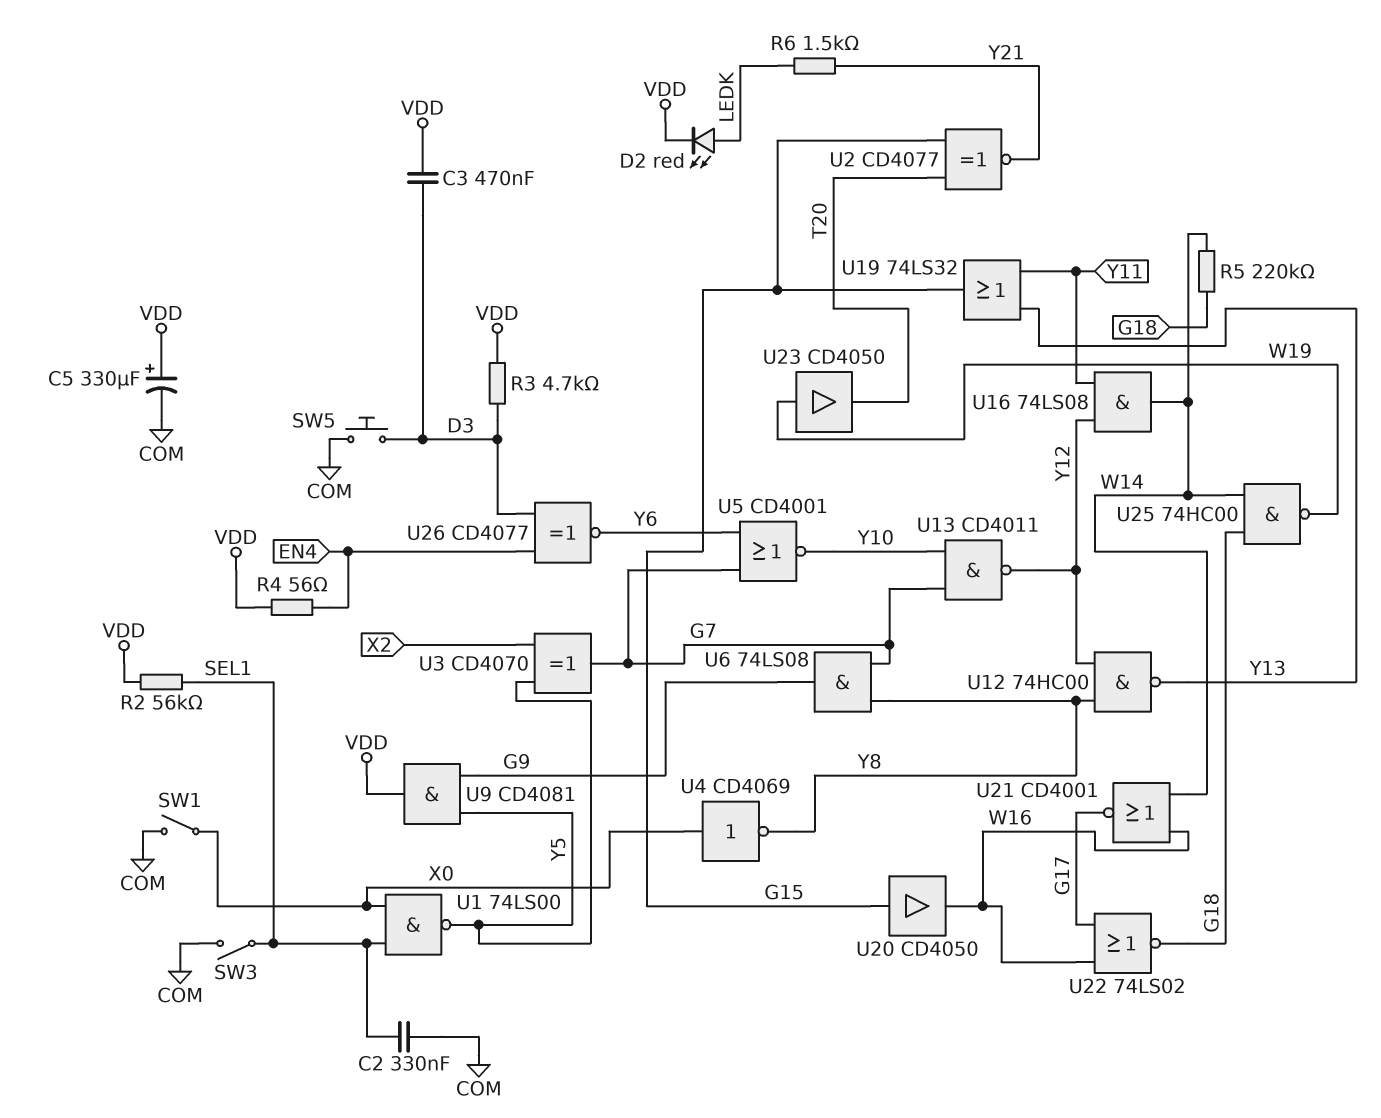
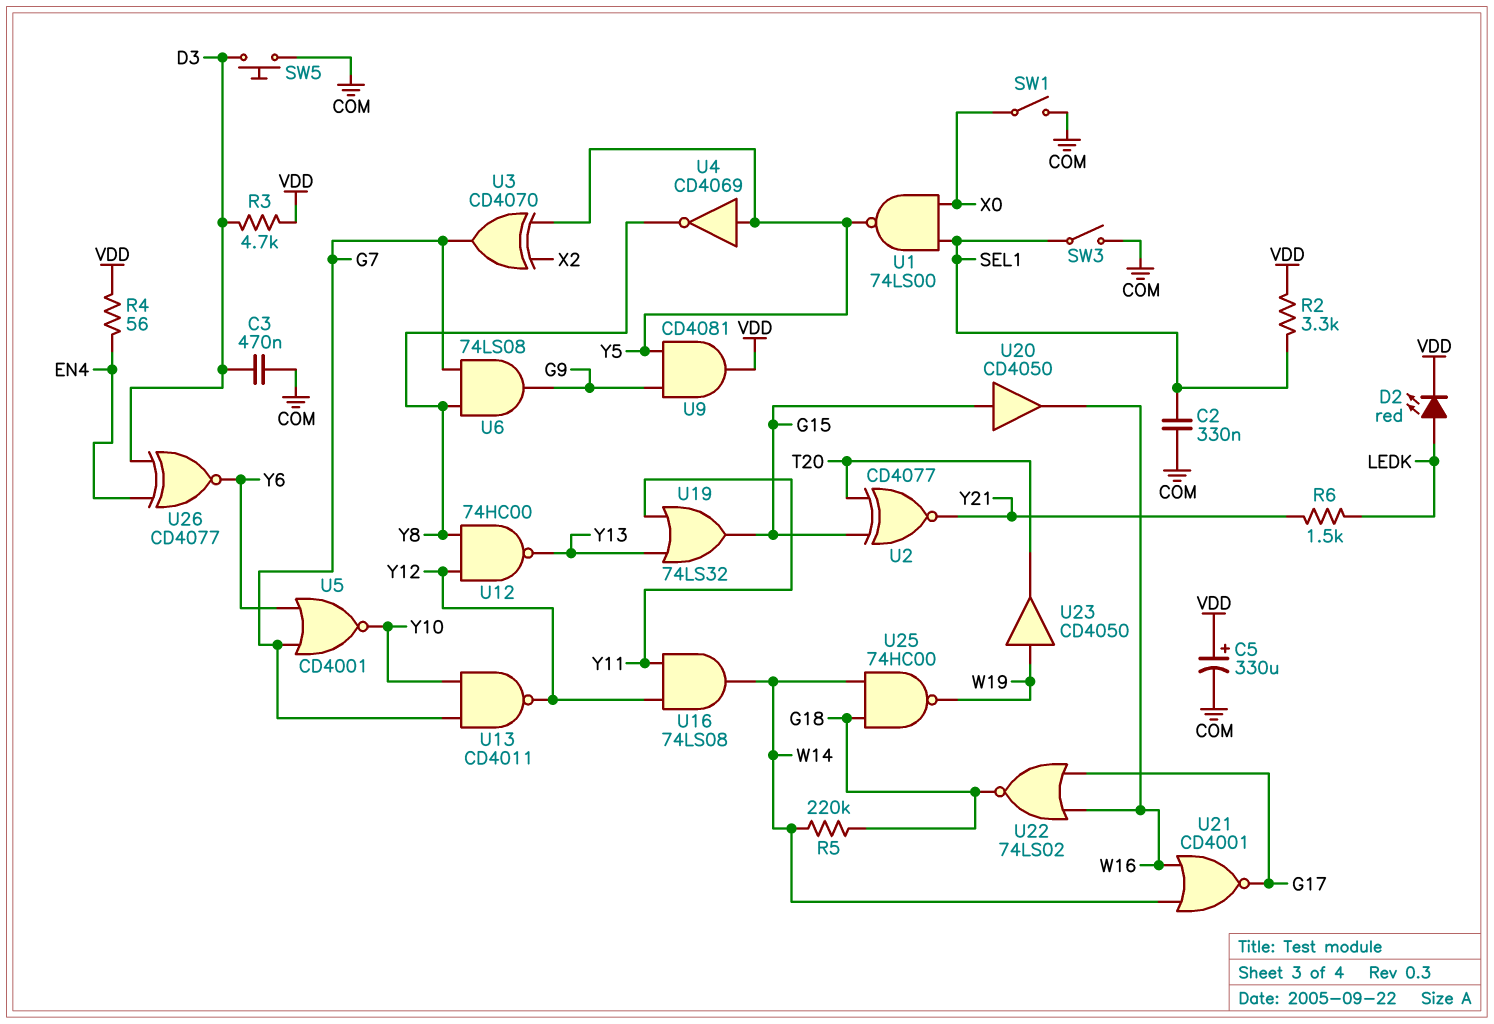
C3: 470nF (D3, VDD) -> 470nF (COM, D3)
R2: 56k (SEL1, VDD) -> 3.3k (SEL1, VDD)
U4: NOT CD4069 (in X0, out Y8) -> NOT CD4069 (in Y5, out Y8)

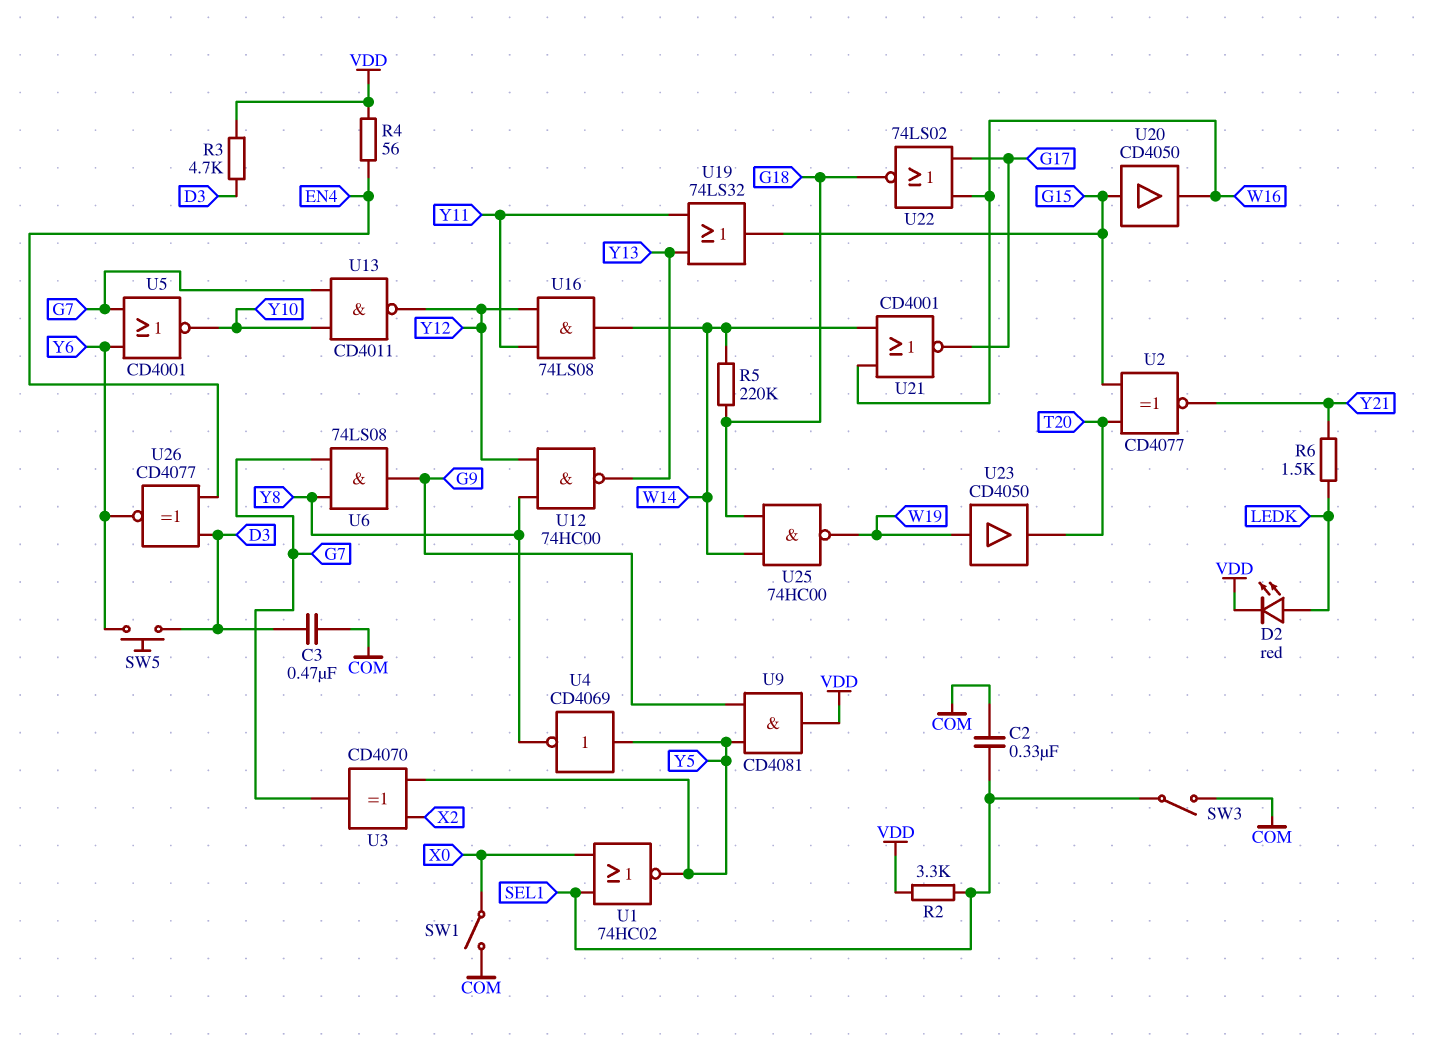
C5: 330uF (plus VDD, minus COM) -> none
SW5: button (COM, D3) -> button (D3, Y6)
U1: NAND 74LS00 (in SEL1, in X0, out Y5) -> NOR 74HC02 (in SEL1, in X0, out Y5)

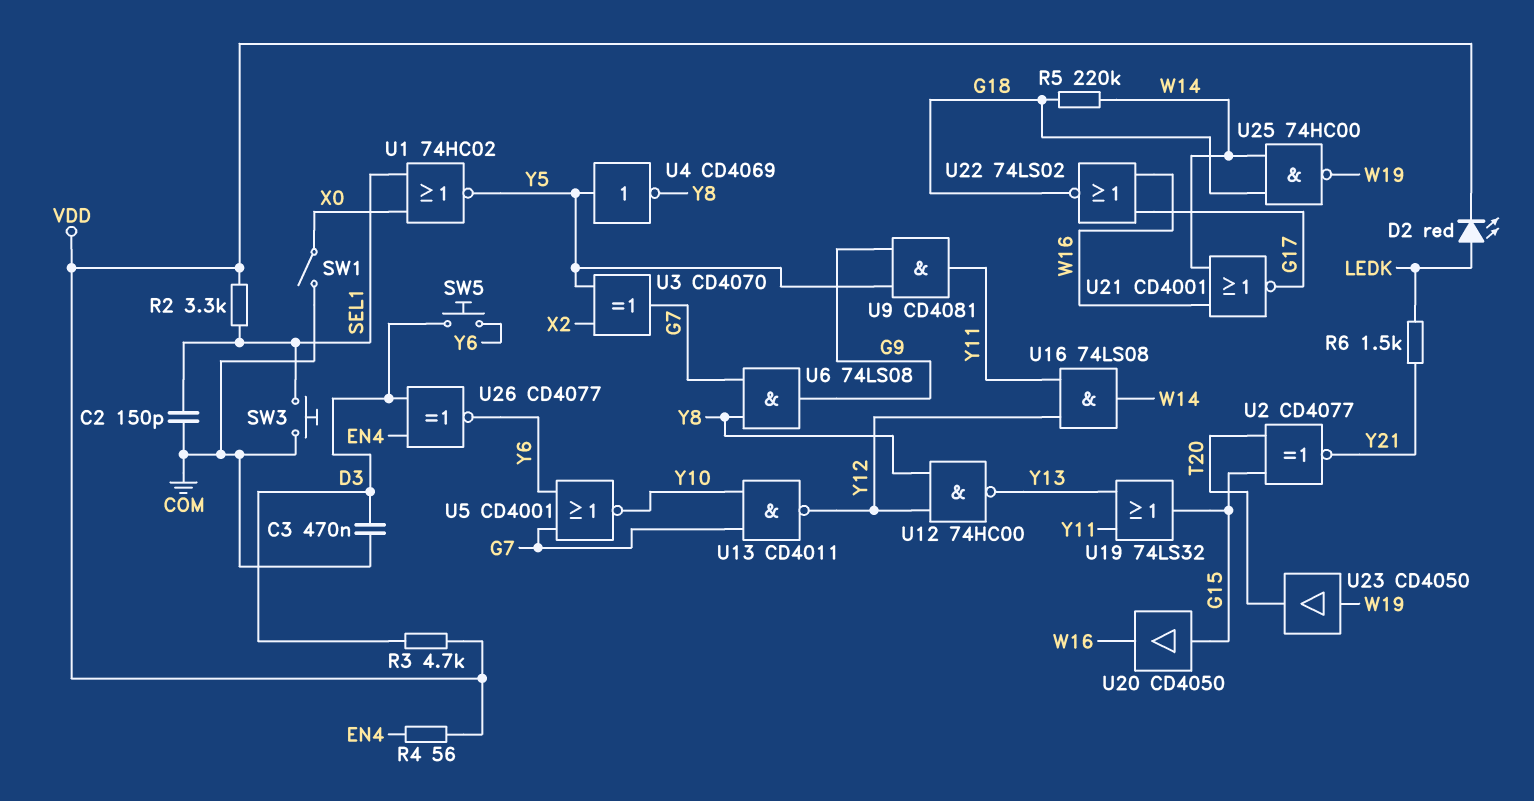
C2: 330nF (COM, SEL1) -> 150pF (COM, SEL1)
SW3: switch (COM, SEL1) -> button (COM, SEL1)
U9: AND CD4081 (in G9, in Y5, out VDD) -> AND CD4081 (in G9, in Y5, out Y11)

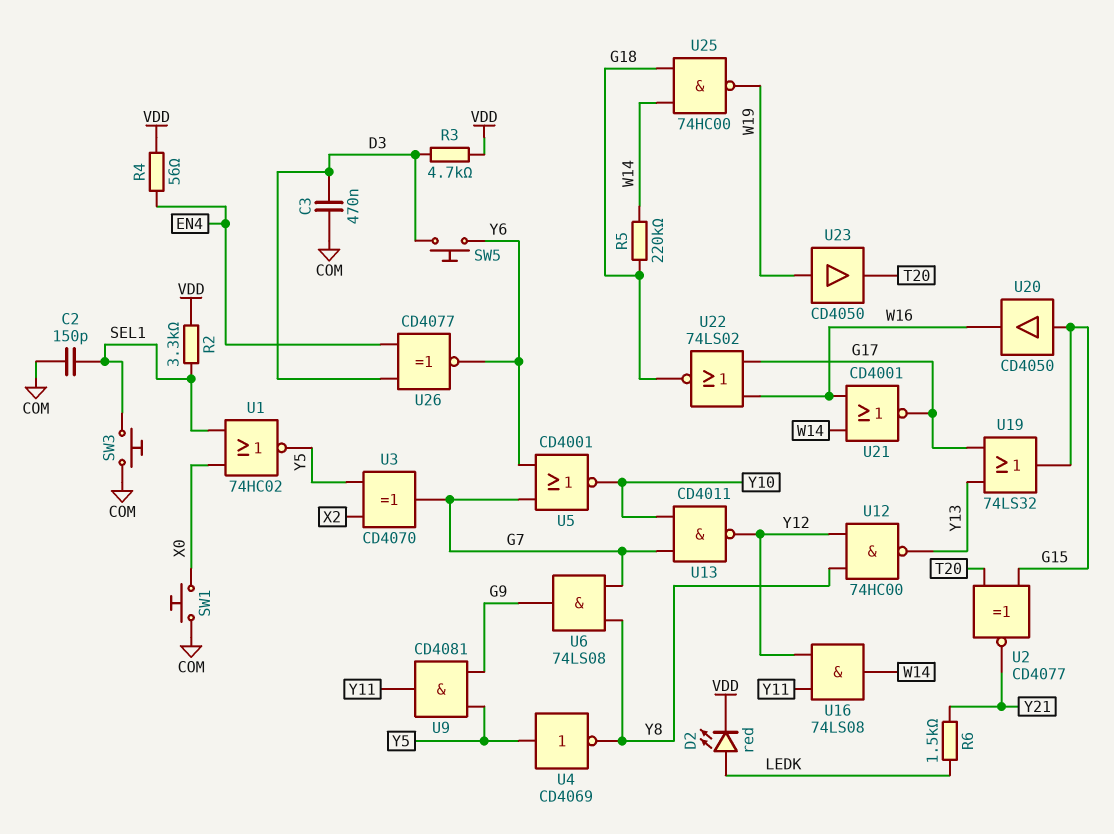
SW1: switch (COM, X0) -> button (COM, X0)
U19: OR 74LS32 (in Y11, in Y13, out G15) -> OR 74LS32 (in G17, in Y13, out G15)

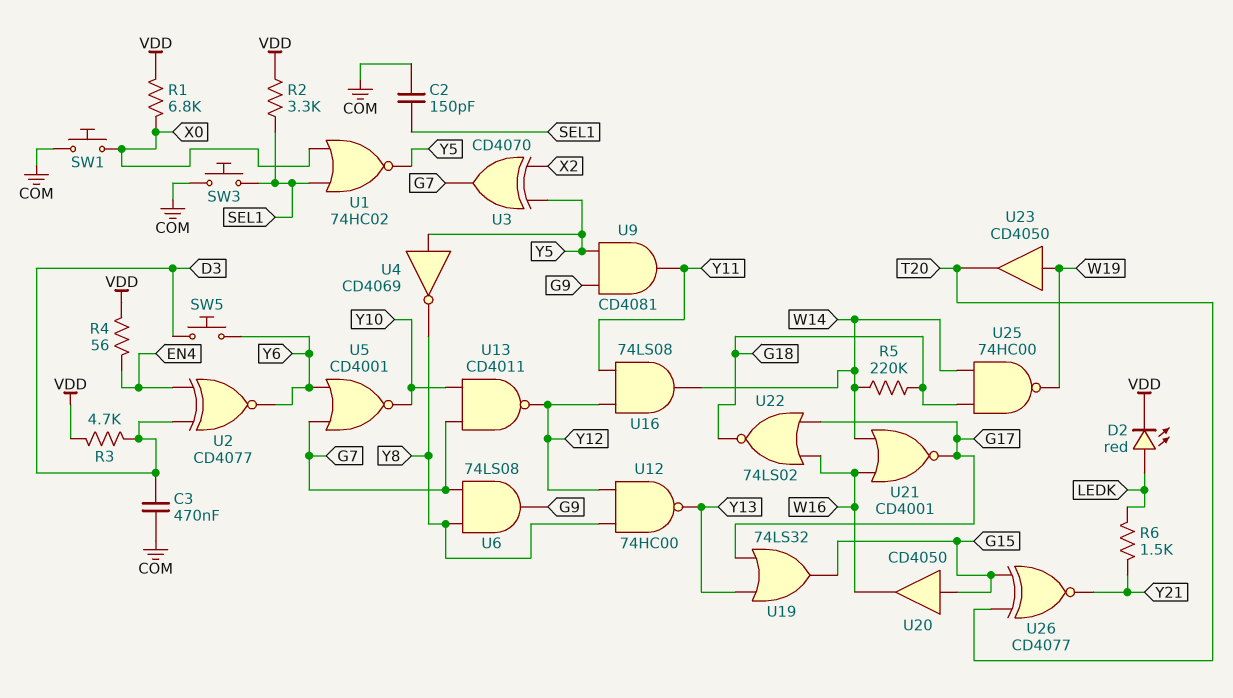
R1: none -> 6.8k (VDD, X0)
U2: XNOR CD4077 (in G15, in T20, out Y21) -> XNOR CD4077 (in D3, in EN4, out Y6)
U26: XNOR CD4077 (in D3, in EN4, out Y6) -> XNOR CD4077 (in G15, in T20, out Y21)

